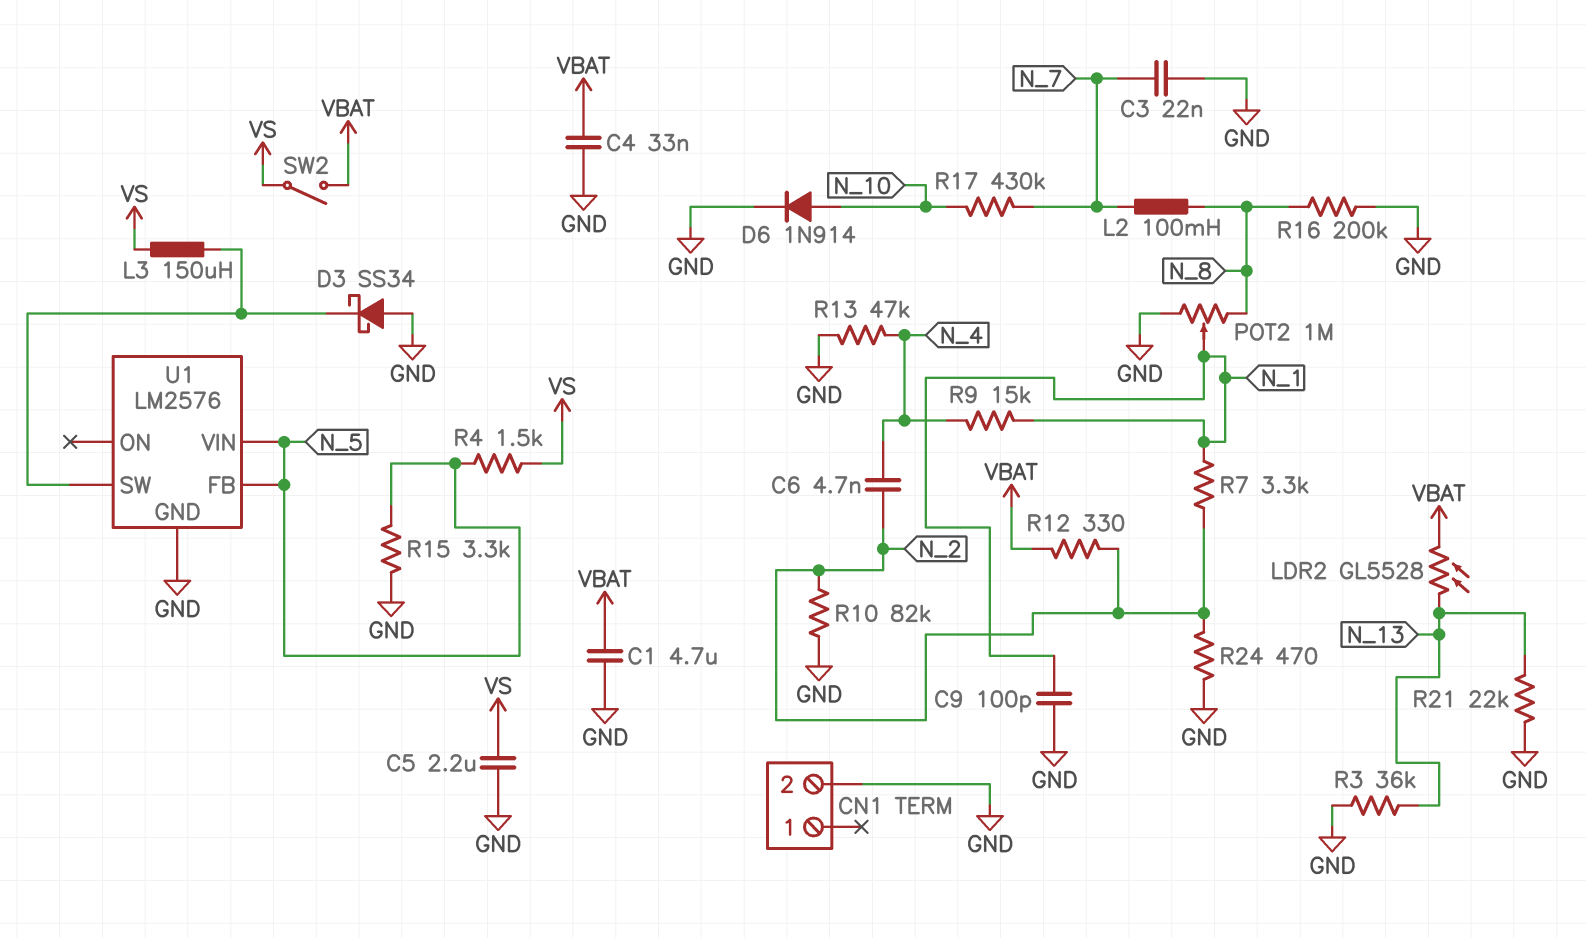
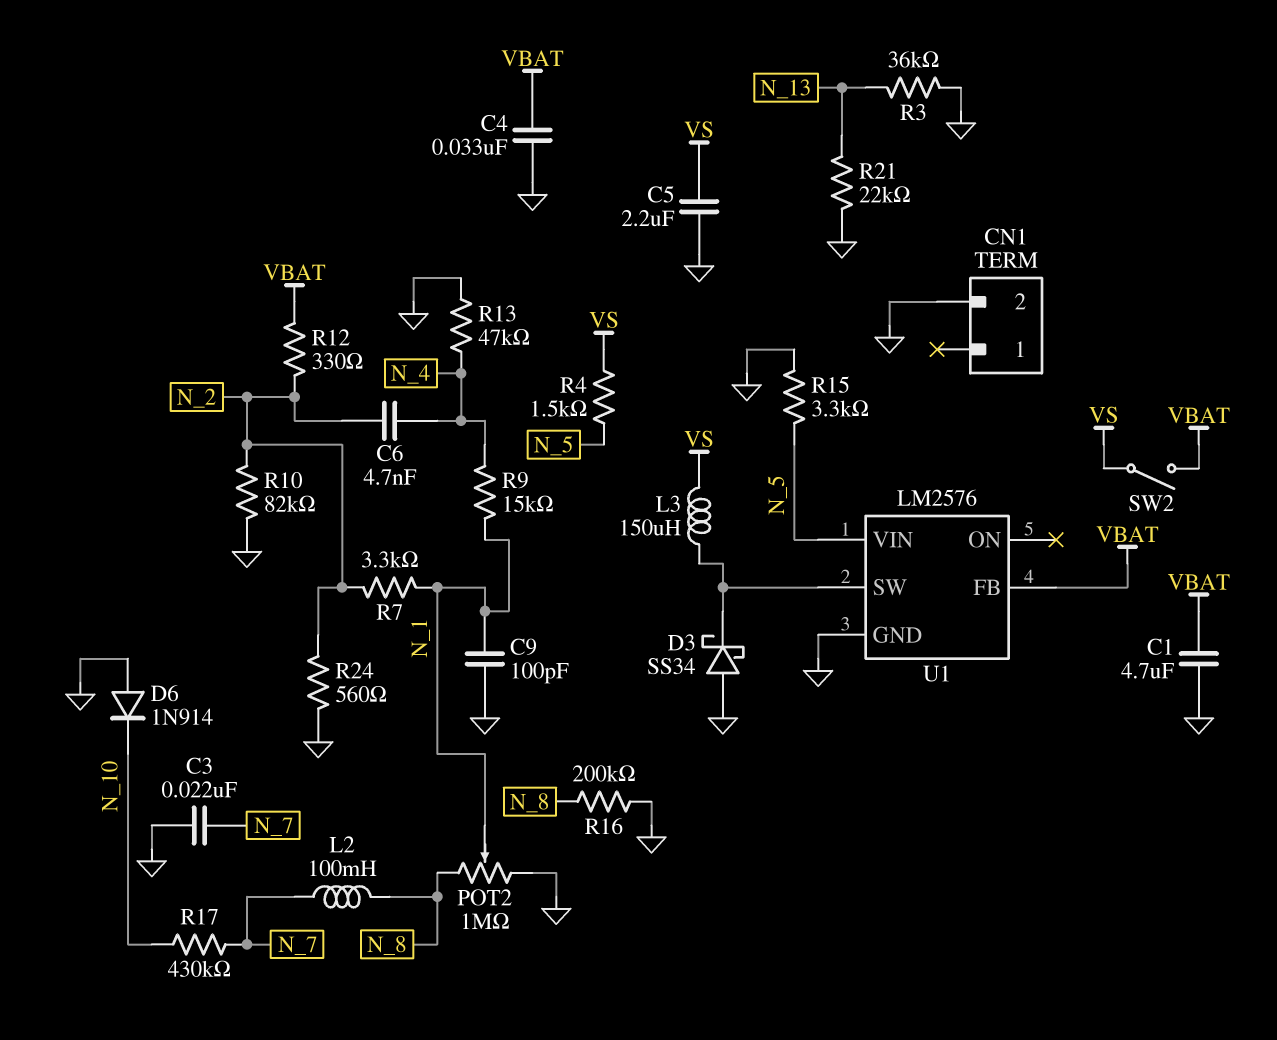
D6: diode 1N914 (A N_10, K GND) -> diode 1N914 (A GND, K N_10)
LDR2: GL5528 (N_13, VBAT) -> none
R24: 470 (GND, N_2) -> 560 (GND, N_2)
U1 pin FB: N_5 -> VBAT

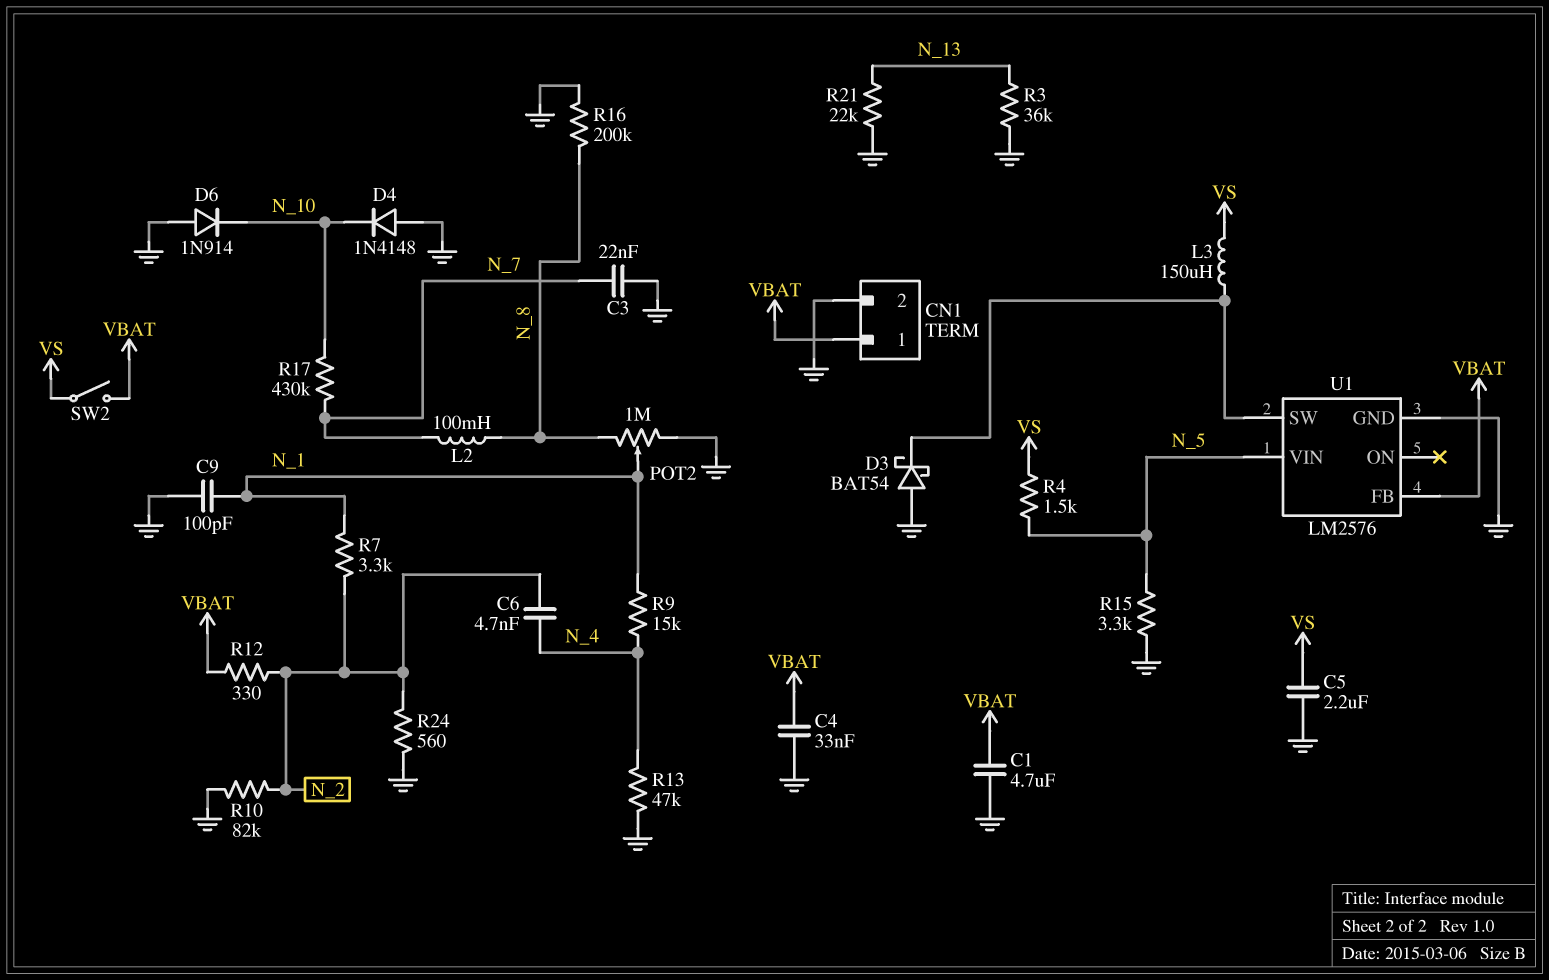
CN1 pin 1: none -> VBAT
D3: schottky SS34 (A GND, K U1/SW) -> schottky BAT54 (A GND, K U1/SW)
D4: none -> diode 1N4148 (A GND, K N_10)

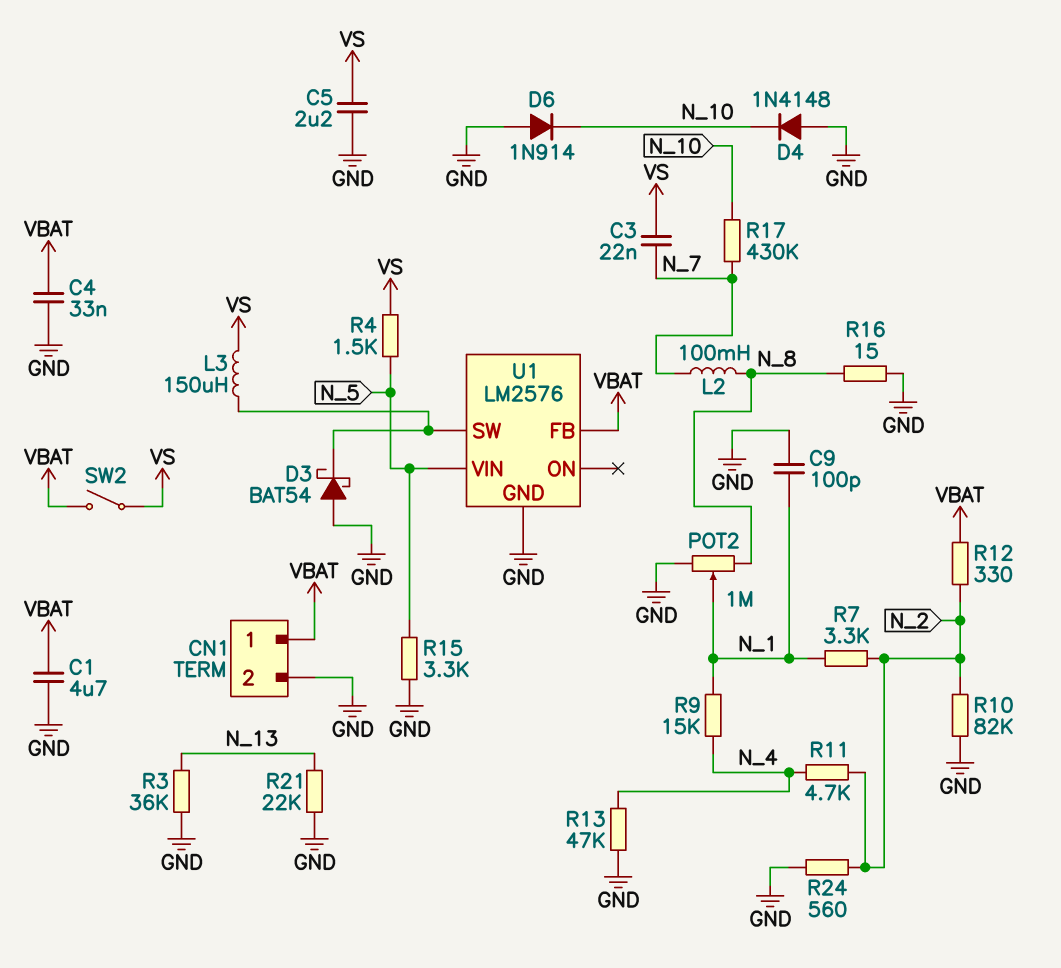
C3: 22nF (GND, N_7) -> 22nF (N_7, VS)
C6: 4.7nF (N_2, N_4) -> none
R11: none -> 4.7k (N_2, N_4)
R16: 200k (GND, N_8) -> 15 (GND, N_8)

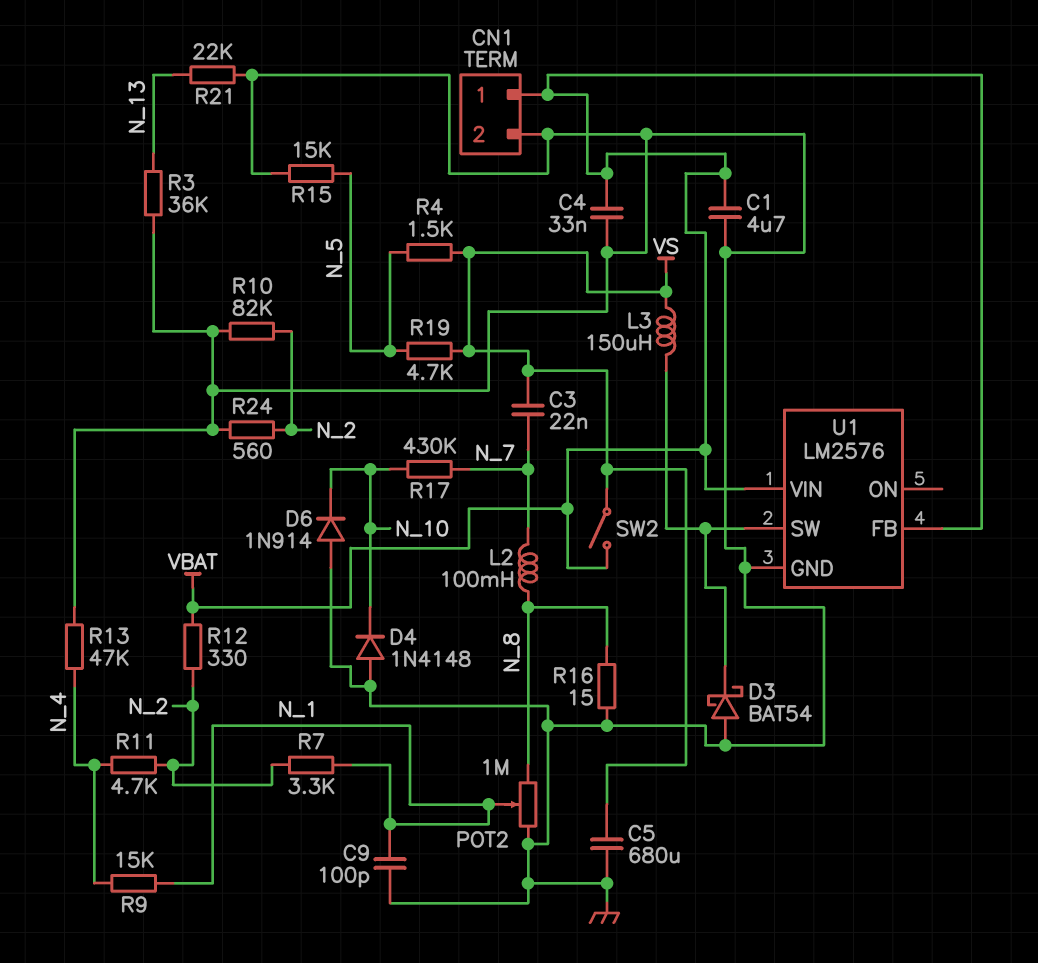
C5: 2.2uF (GND, VS) -> 680uF (GND, VS)
R15: 3.3k (GND, N_5) -> 15k (GND, N_5)
R19: none -> 4.7k (N_5, VS)
U1 pin VIN: N_5 -> VBAT

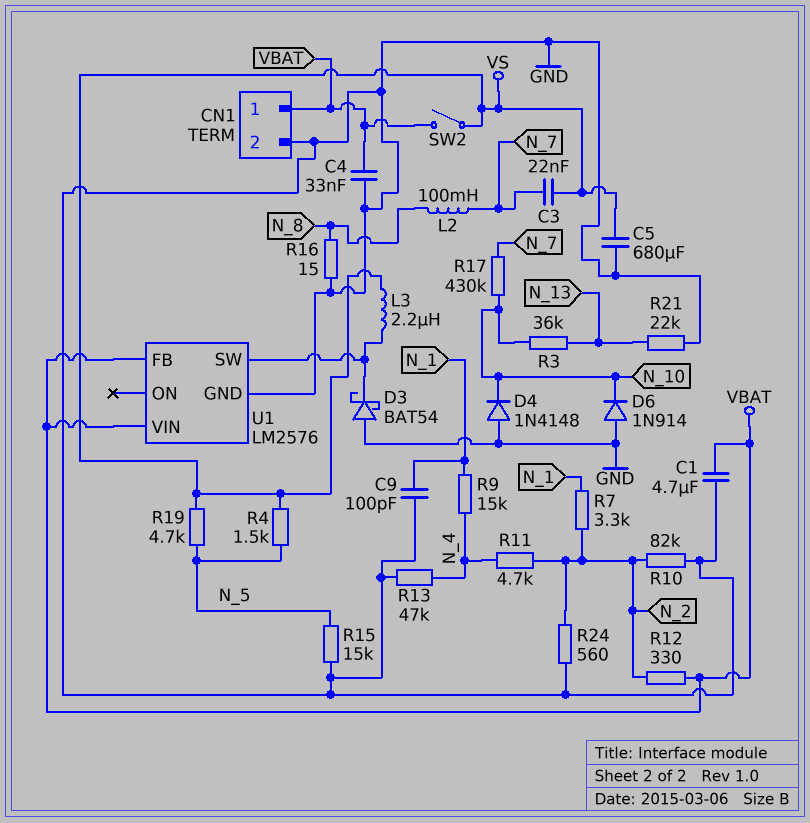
L3: 150uH (U1/SW, VS) -> 2.2uH (U1/SW, VS)
POT2: 1M (GND, N_8, wiper N_1) -> none
R3: 36k (GND, N_13) -> 36k (N_10, N_13)

